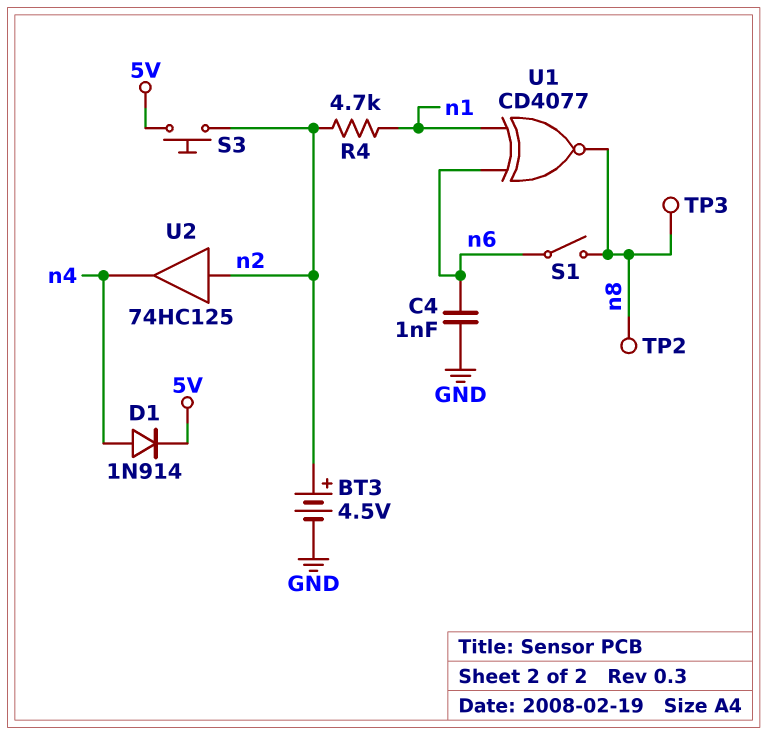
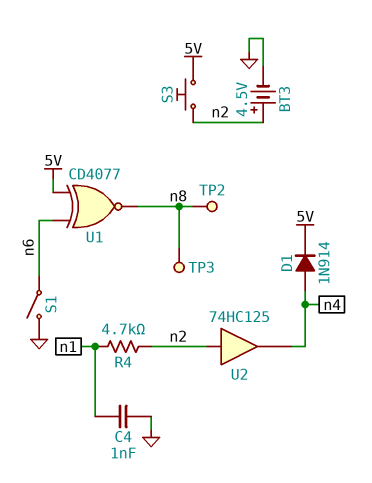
C4: 1nF (GND, n6) -> 1nF (GND, n1)
S1: switch (n6, n8) -> switch (GND, n6)
U1: XNOR CD4077 (in n1, in n6, out n8) -> XNOR CD4077 (in 5V, in n6, out n8)

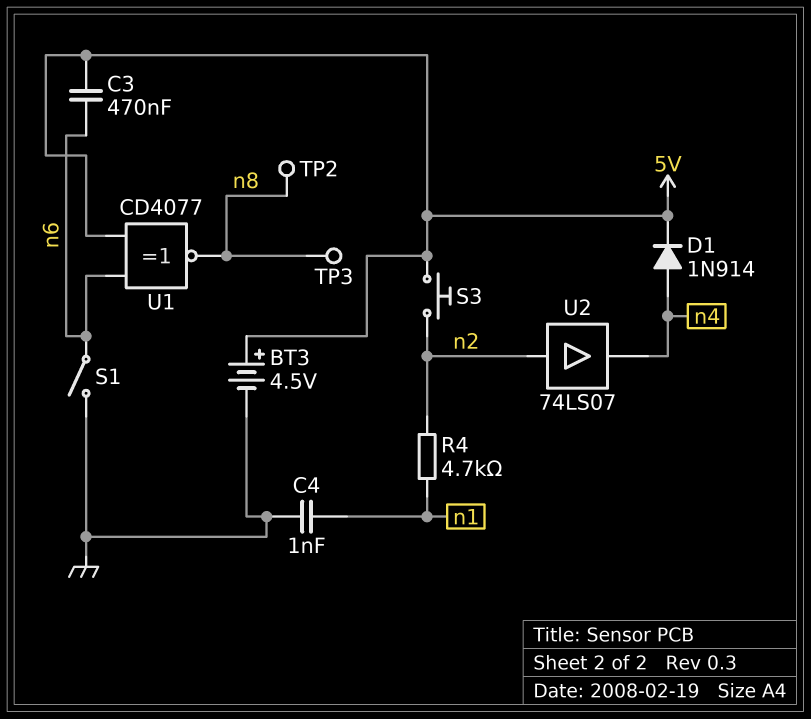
BT3: 4.5V (plus n2, minus GND) -> 4.5V (plus 5V, minus GND)
C3: none -> 470nF (5V, n6)
U2: buffer 74HC125 (in n2, out n4) -> buffer 74LS07 (in n2, out n4)

